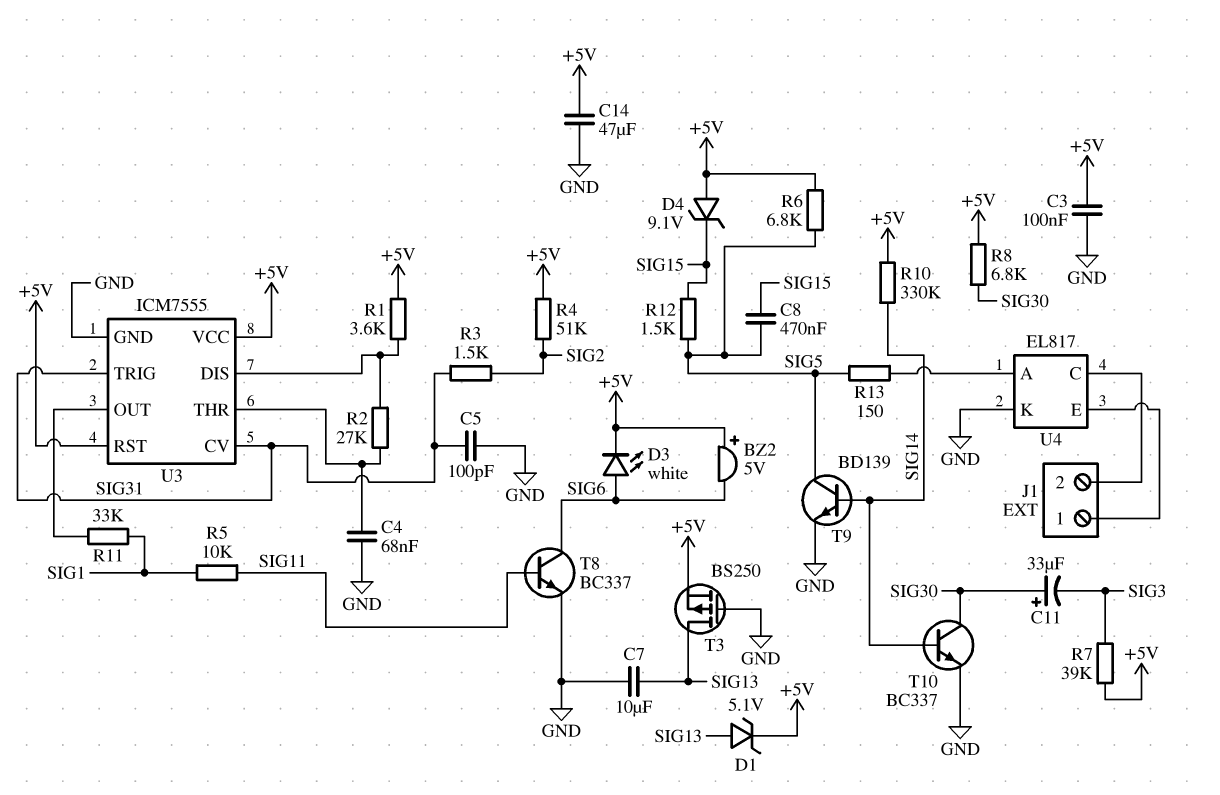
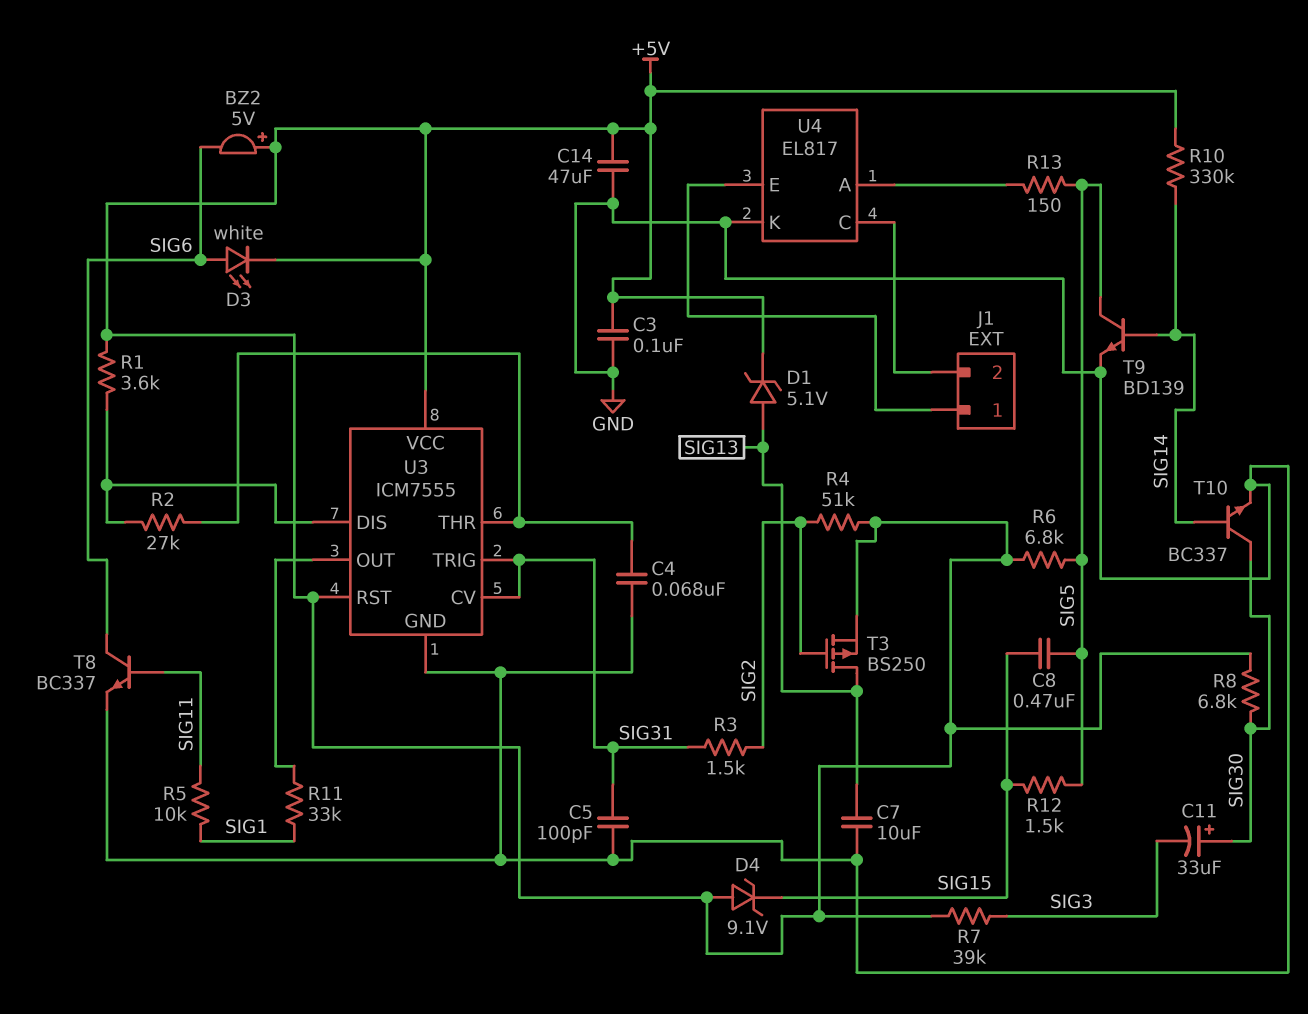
T3: PMOS BS250 (G GND, D SIG13, S +5V) -> PMOS BS250 (G SIG2, D SIG13, S +5V)

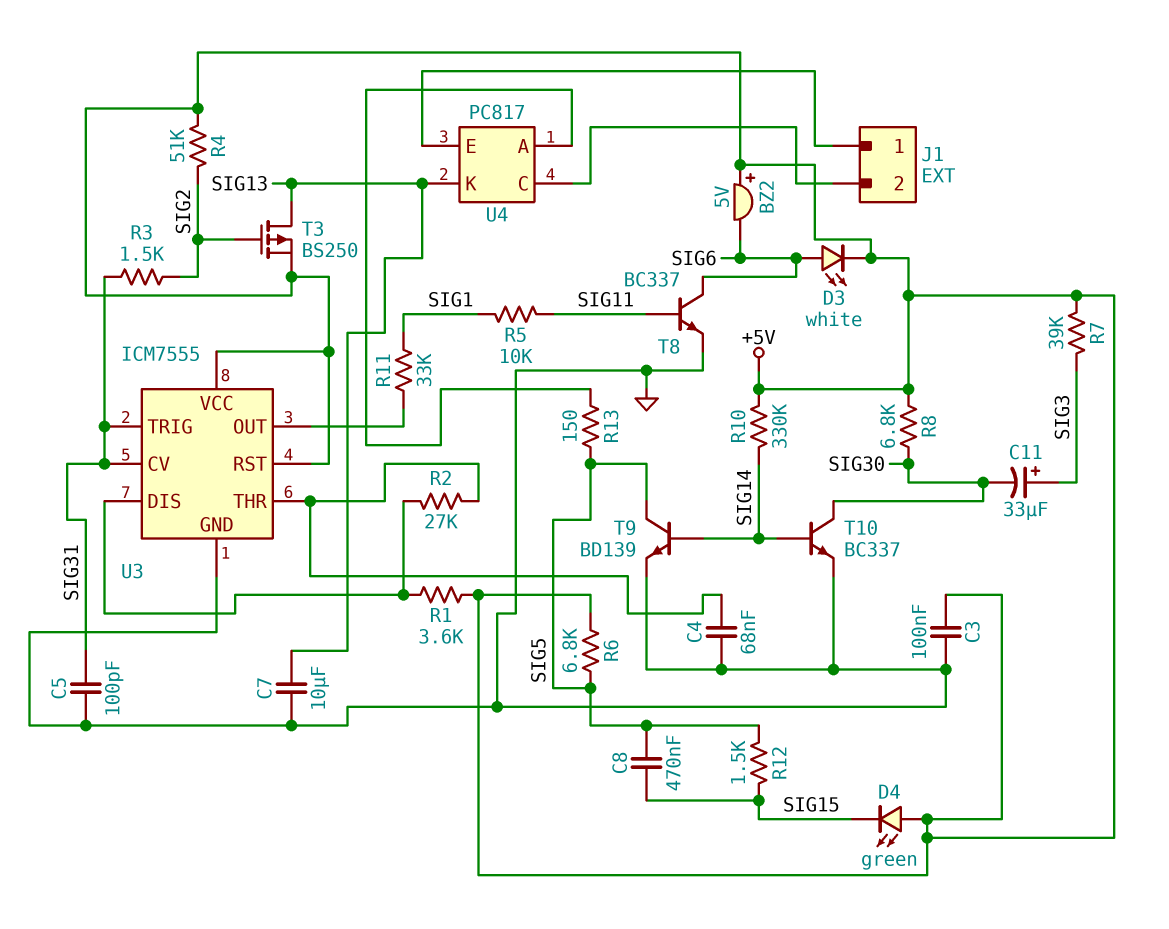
C11: 33uF (plus SIG30, minus SIG3) -> 33uF (plus SIG3, minus SIG30)
C14: 47uF (+5V, GND) -> none
D1: zener 5.1V (A SIG13, K +5V) -> none
D4: zener 9.1V (A +5V, K SIG15) -> LED green (A +5V, K SIG15)
U4: EL817 -> PC817
U4 pin K: GND -> SIG13

